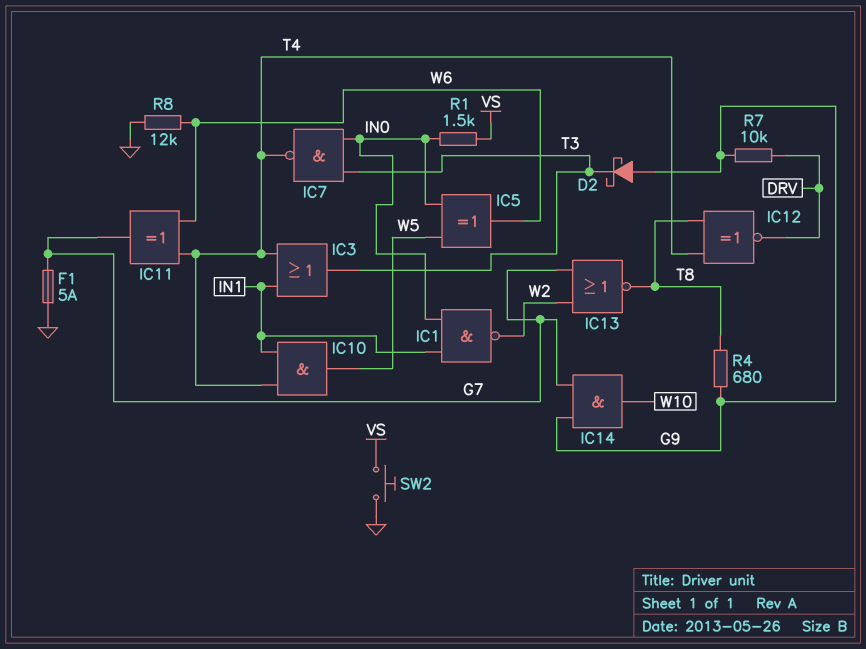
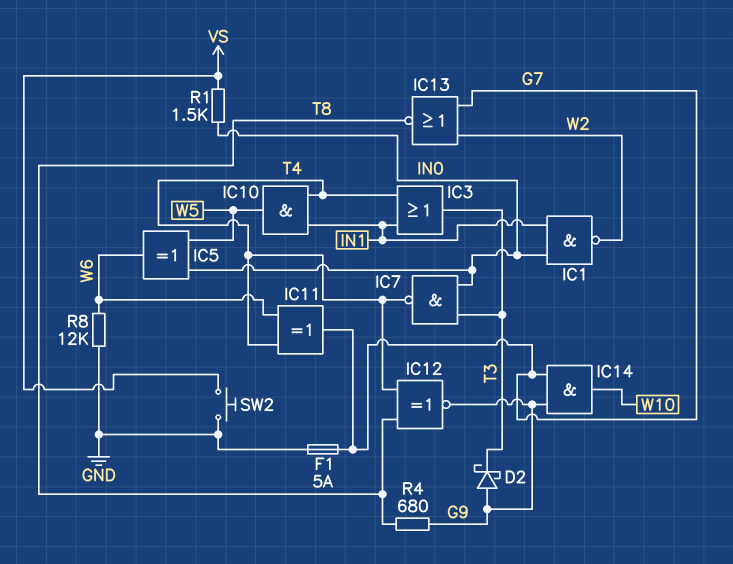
IC12: XNOR (in T4, in T8, out DRV) -> XNOR (in T4, in T8, out G9)
R7: 10k (DRV, G9) -> none

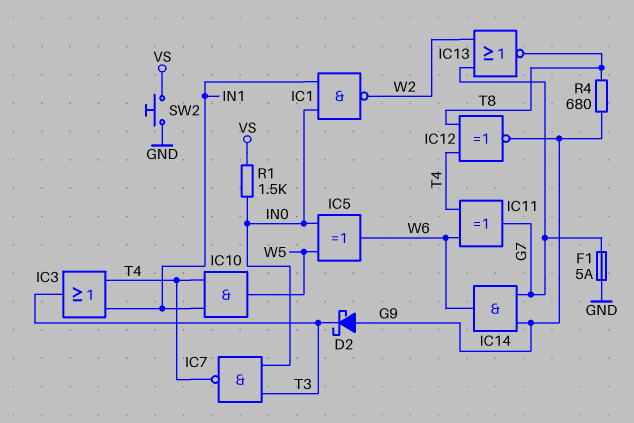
IC14: AND (in G7, in G9, out W10) -> AND (in G7, in G9, out W6)
R8: 12k (GND, W6) -> none

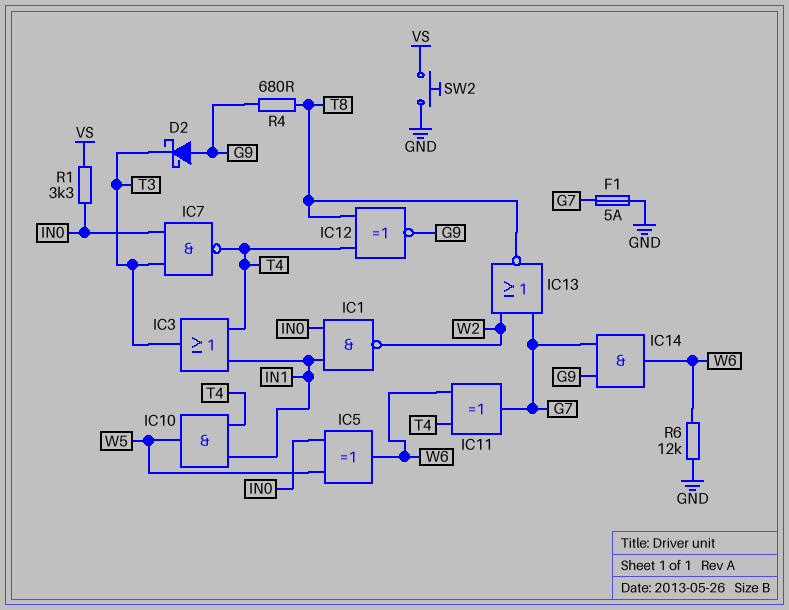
R1: 1.5k (IN0, VS) -> 3.3k (IN0, VS)
R6: none -> 12k (GND, W6)

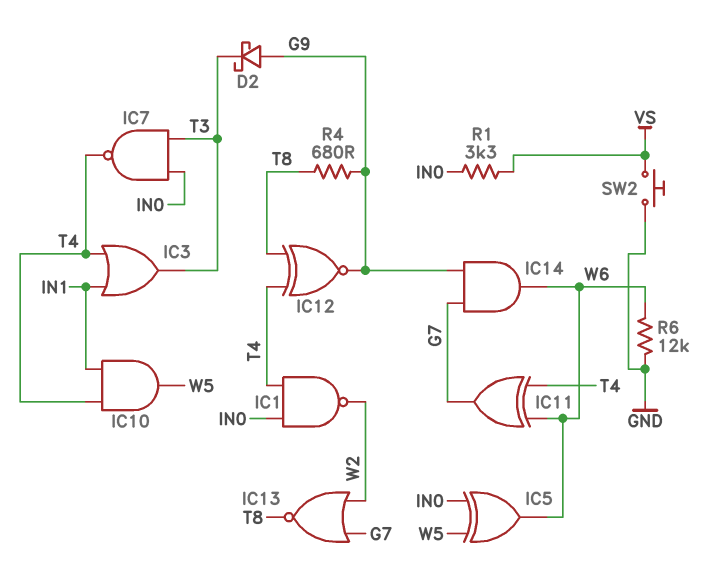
F1: 5A (G7, GND) -> none
IC1: NAND (in IN0, in IN1, out W2) -> NAND (in IN0, in T4, out W2)

